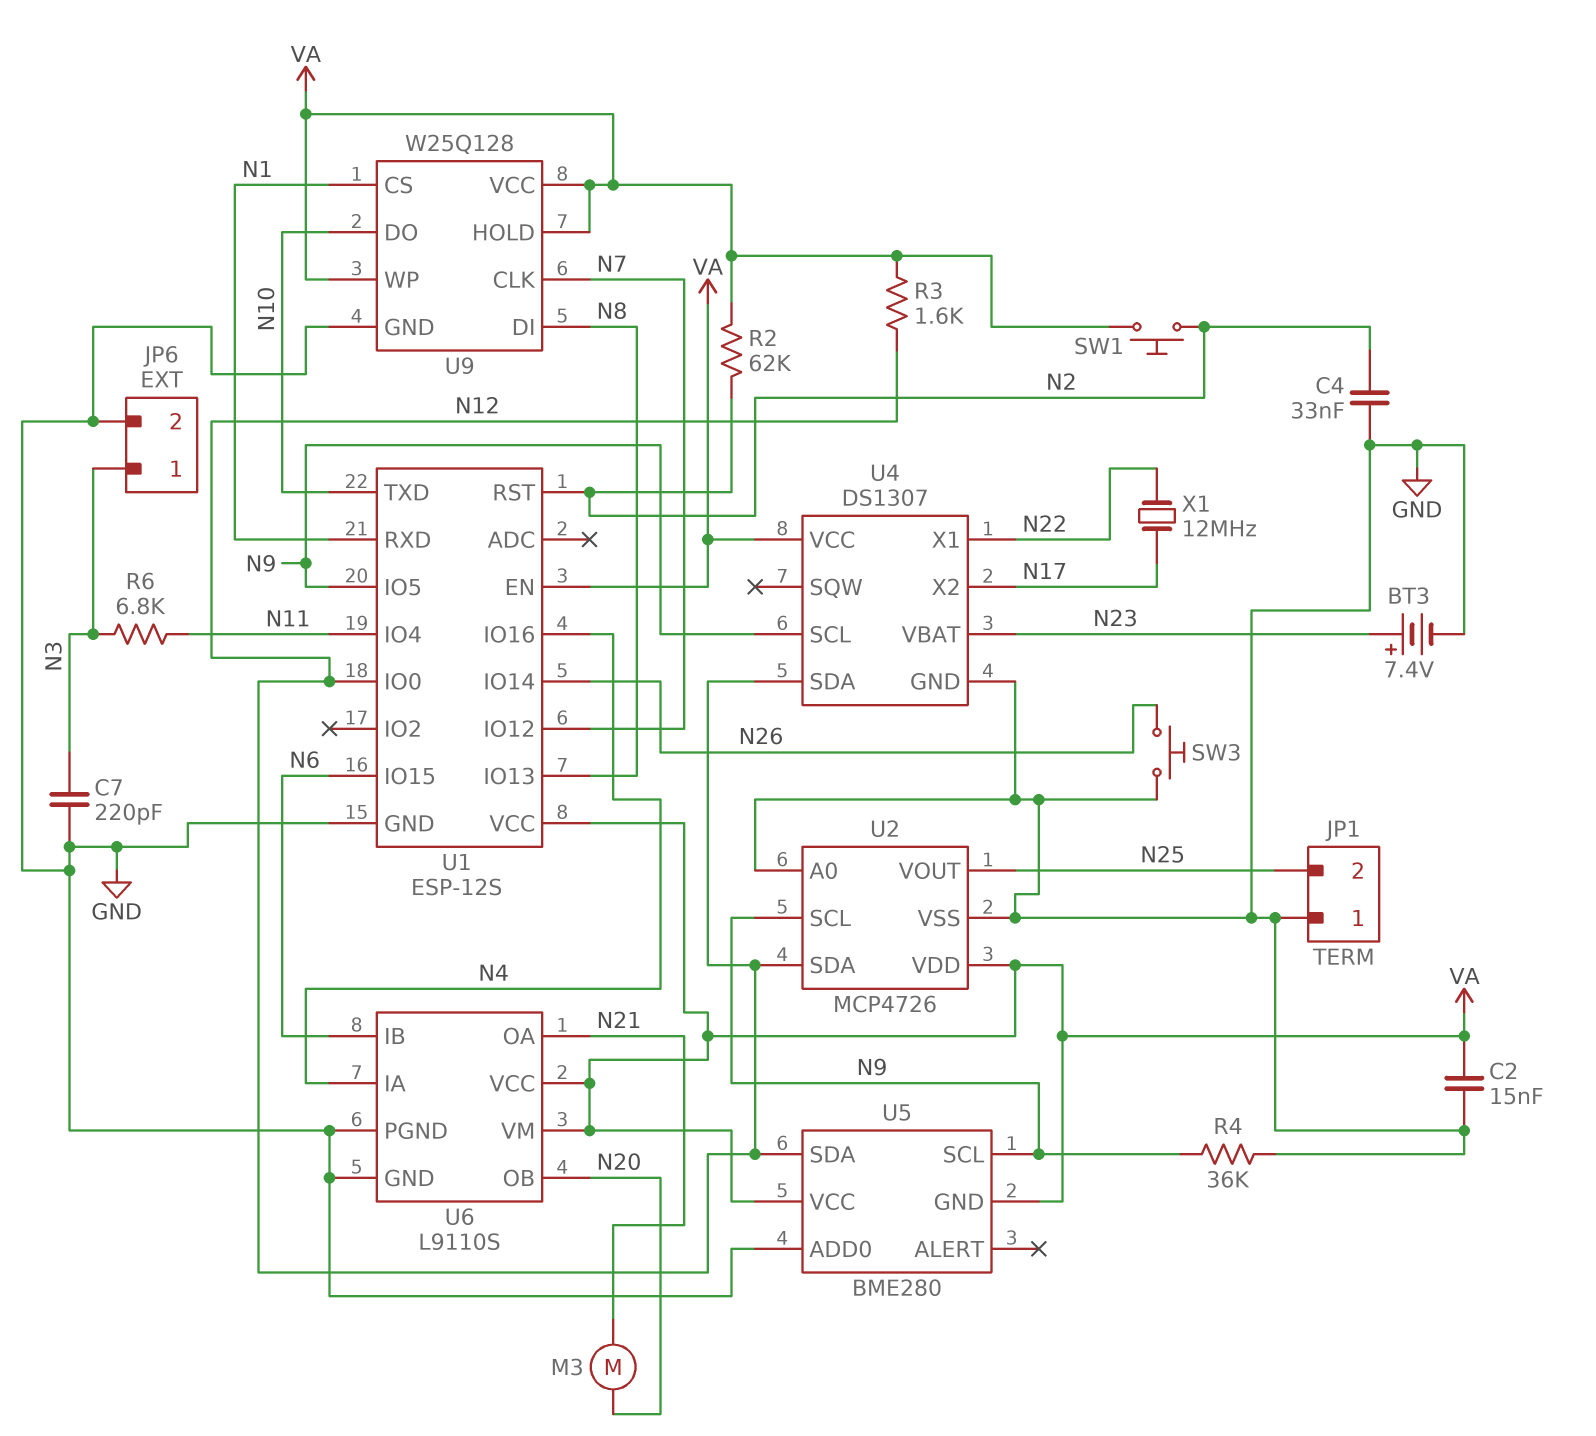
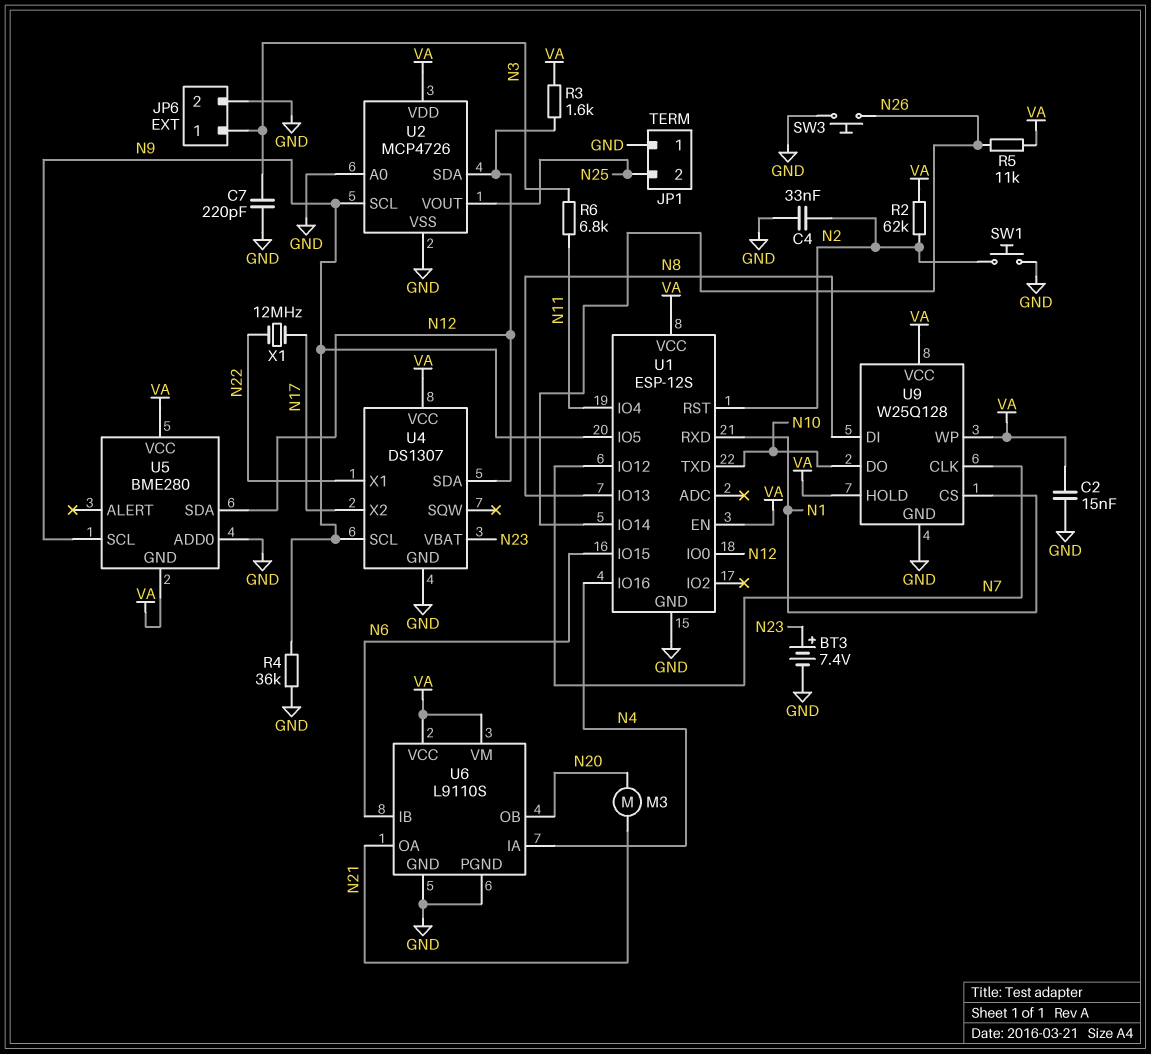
R5: none -> 11k (N26, VA)
SW1: button (N2, VA) -> button (GND, N2)

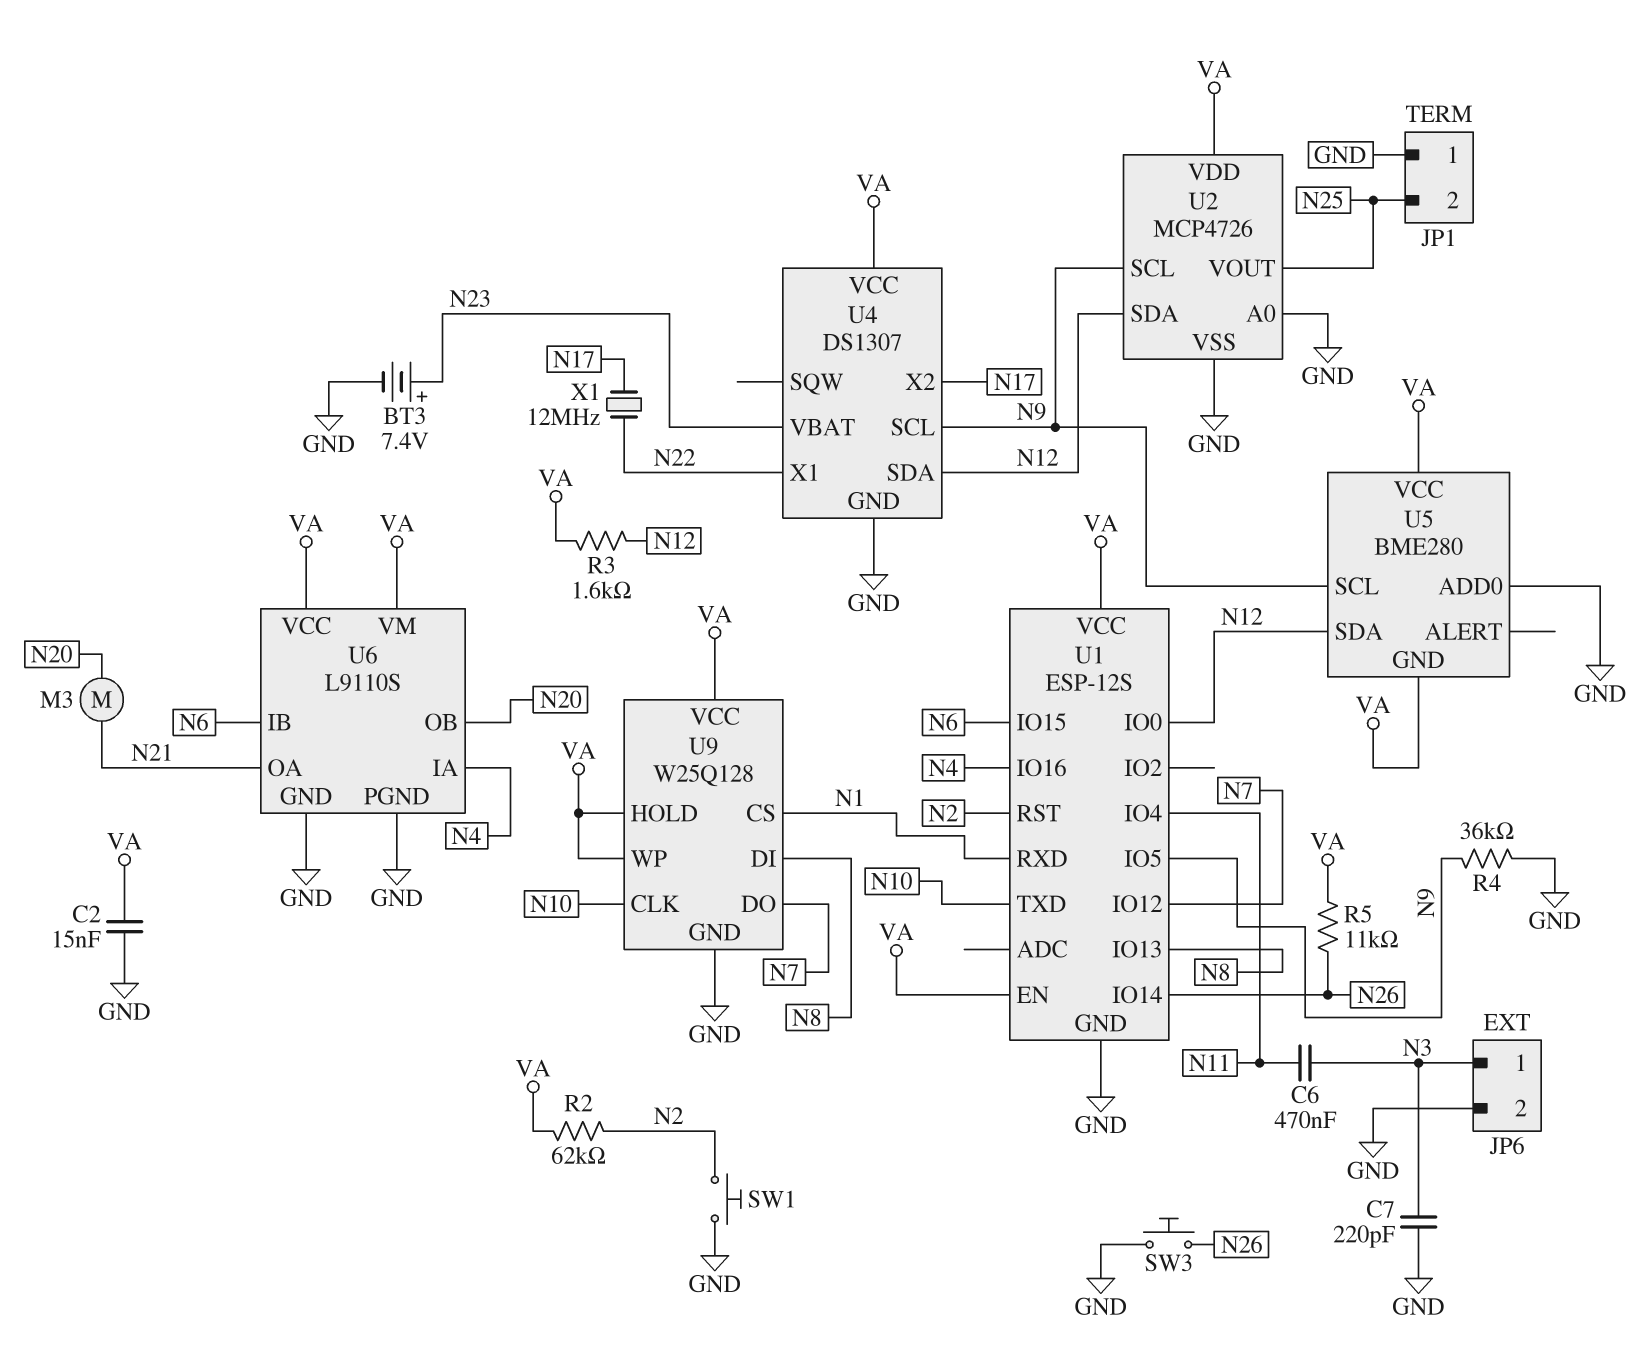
C4: 33nF (GND, N2) -> none
C6: none -> 470nF (N3, N11)
R6: 6.8k (N3, N11) -> none
U9 pin CLK: N7 -> N10
U9 pin DO: N10 -> N7

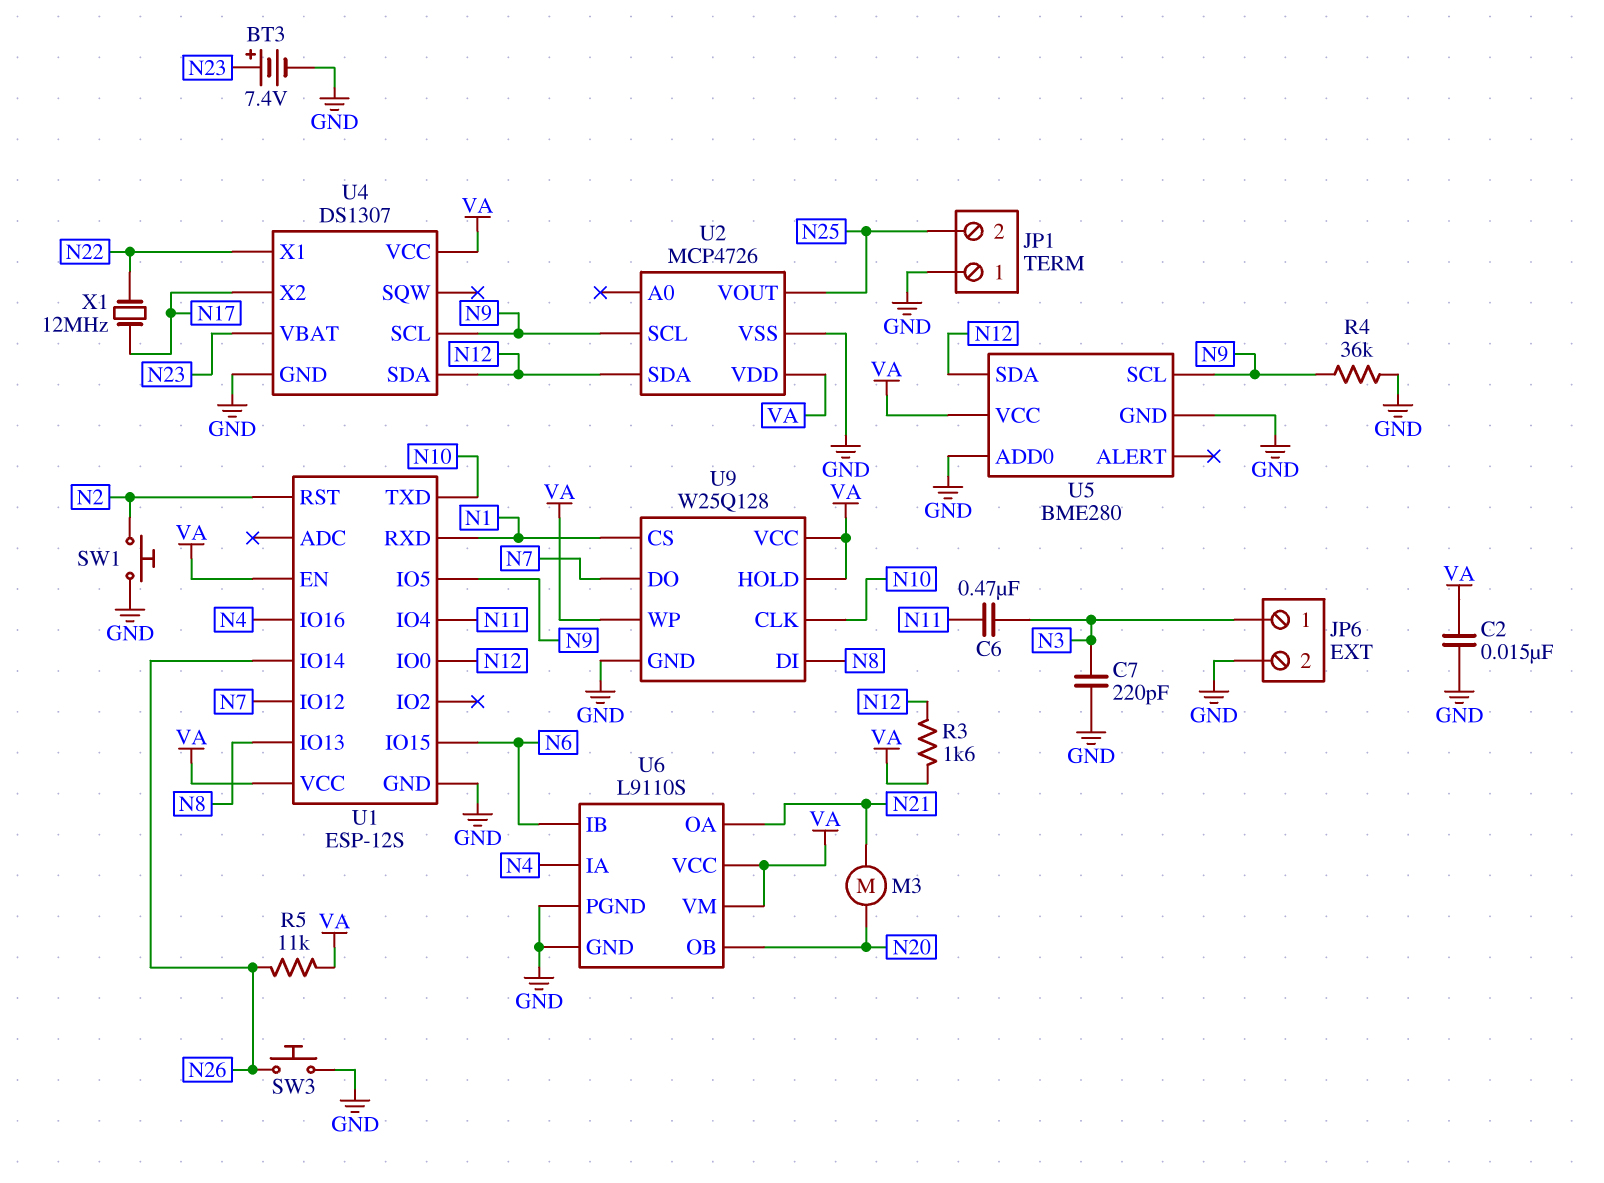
R2: 62k (N2, VA) -> none
U2 pin A0: GND -> none
U5 pin GND: VA -> GND

